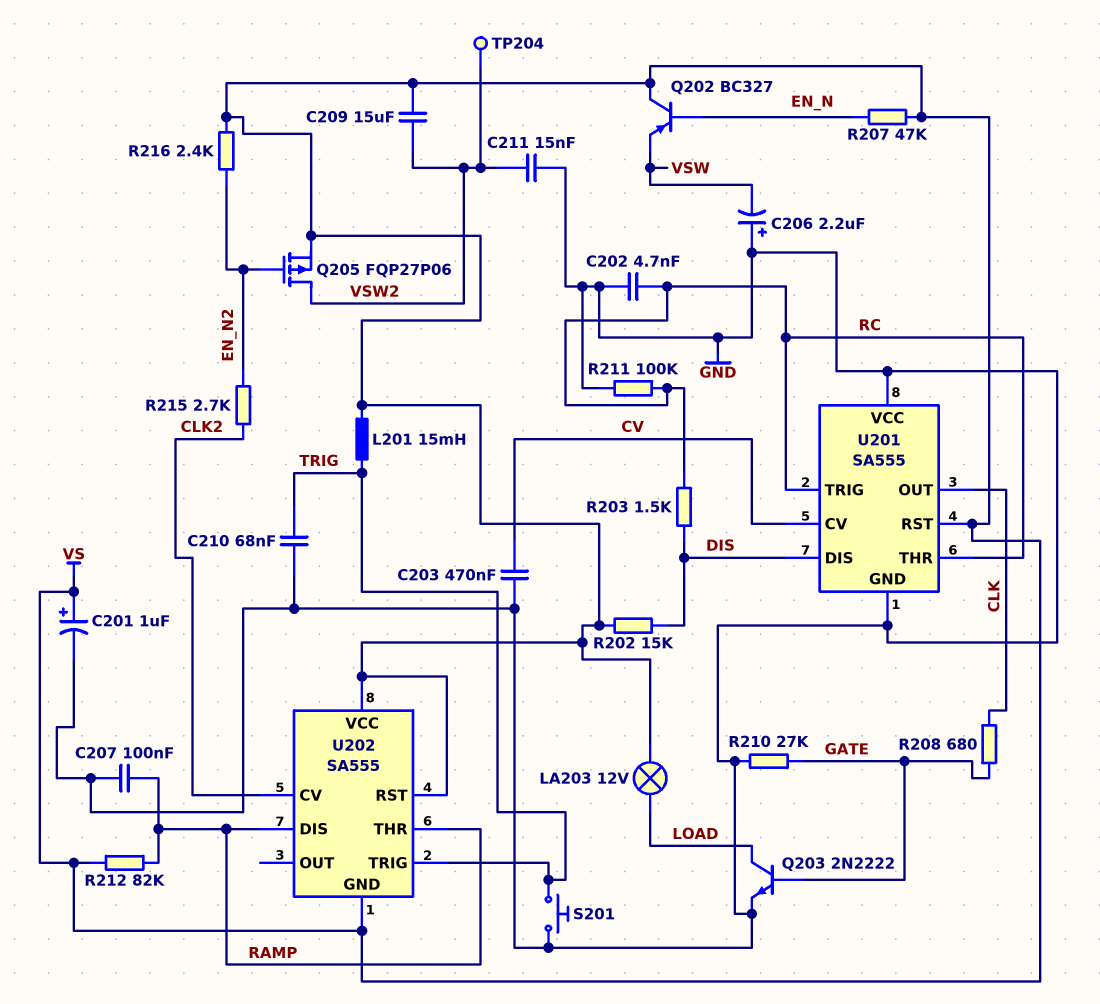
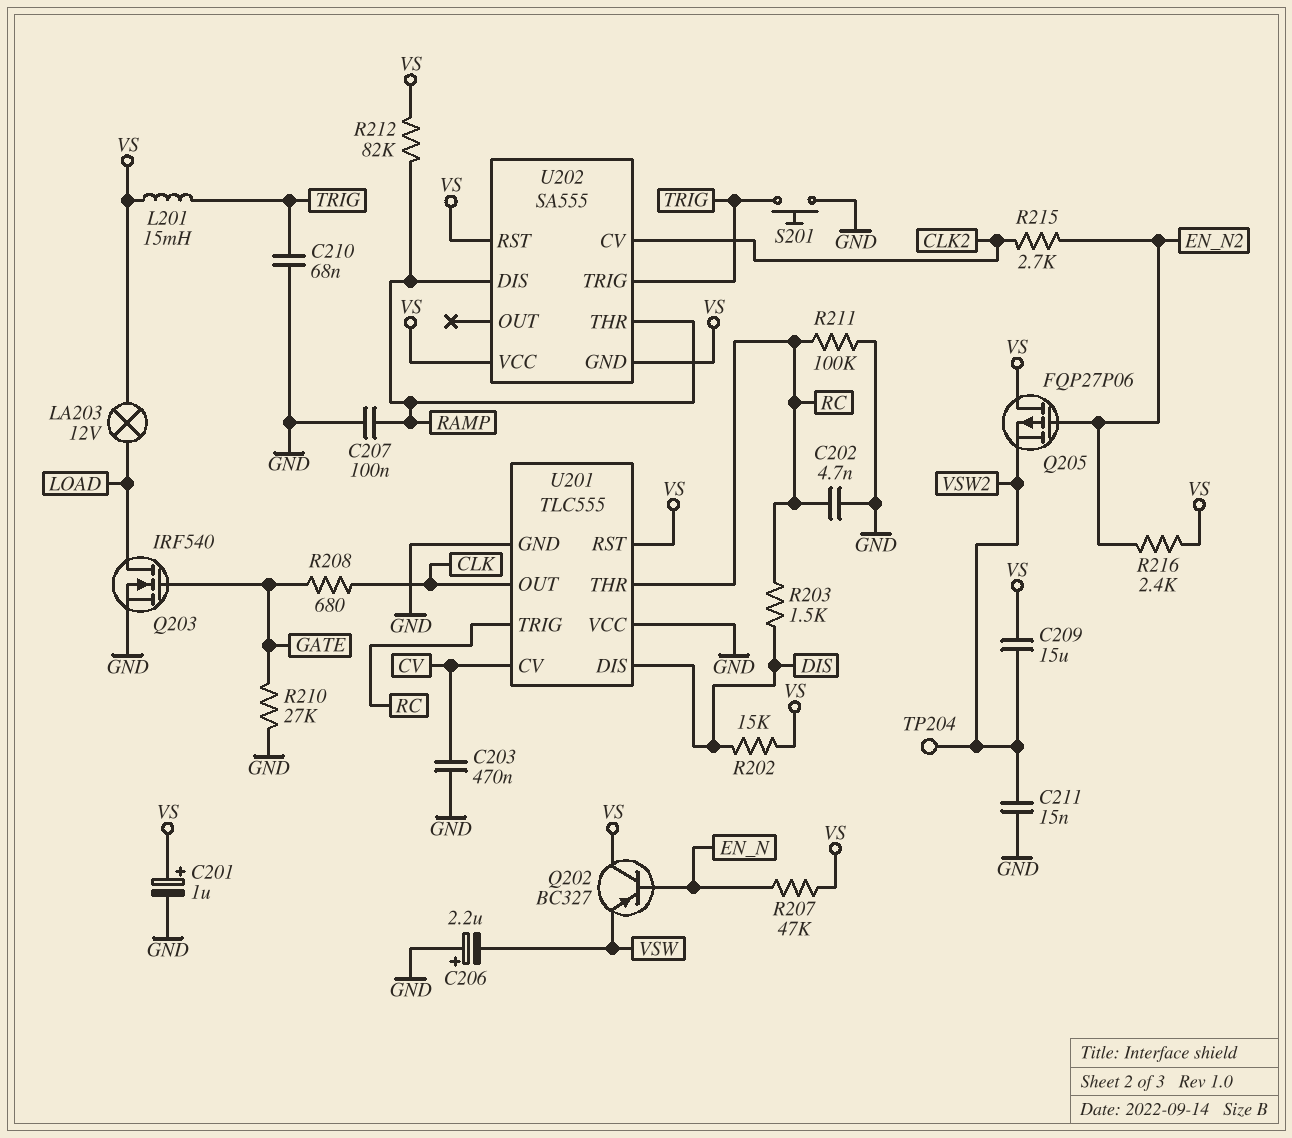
Q203: NPN 2N2222 (B GATE, C LOAD, E GND) -> NMOS IRF540 (G GATE, D LOAD, S GND)
Q205: PMOS FQP27P06 (G EN_N2, D VSW2, S VS) -> PMOS FQP27P06 (G EN_N2, D VS, S VSW2)
U201: SA555 -> TLC555

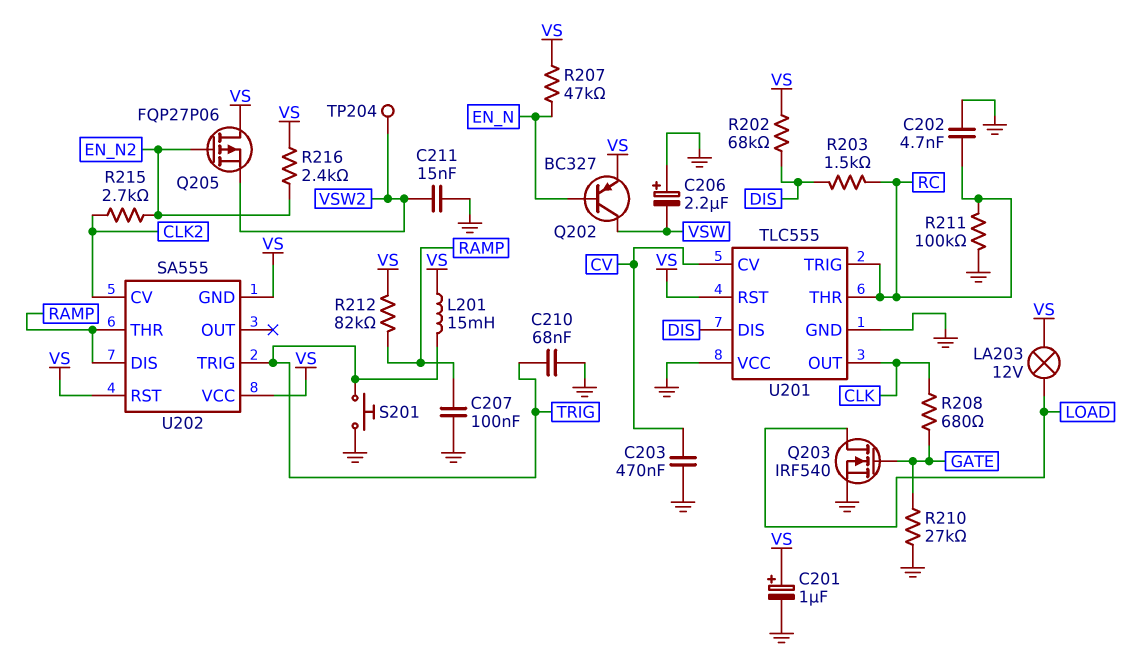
C209: 15uF (VS, VSW2) -> none
Q202: PNP BC327 (B EN_N, C VS, E VSW) -> PNP BC327 (B EN_N, C VSW, E VS)
R202: 15k (DIS, VS) -> 68k (DIS, VS)

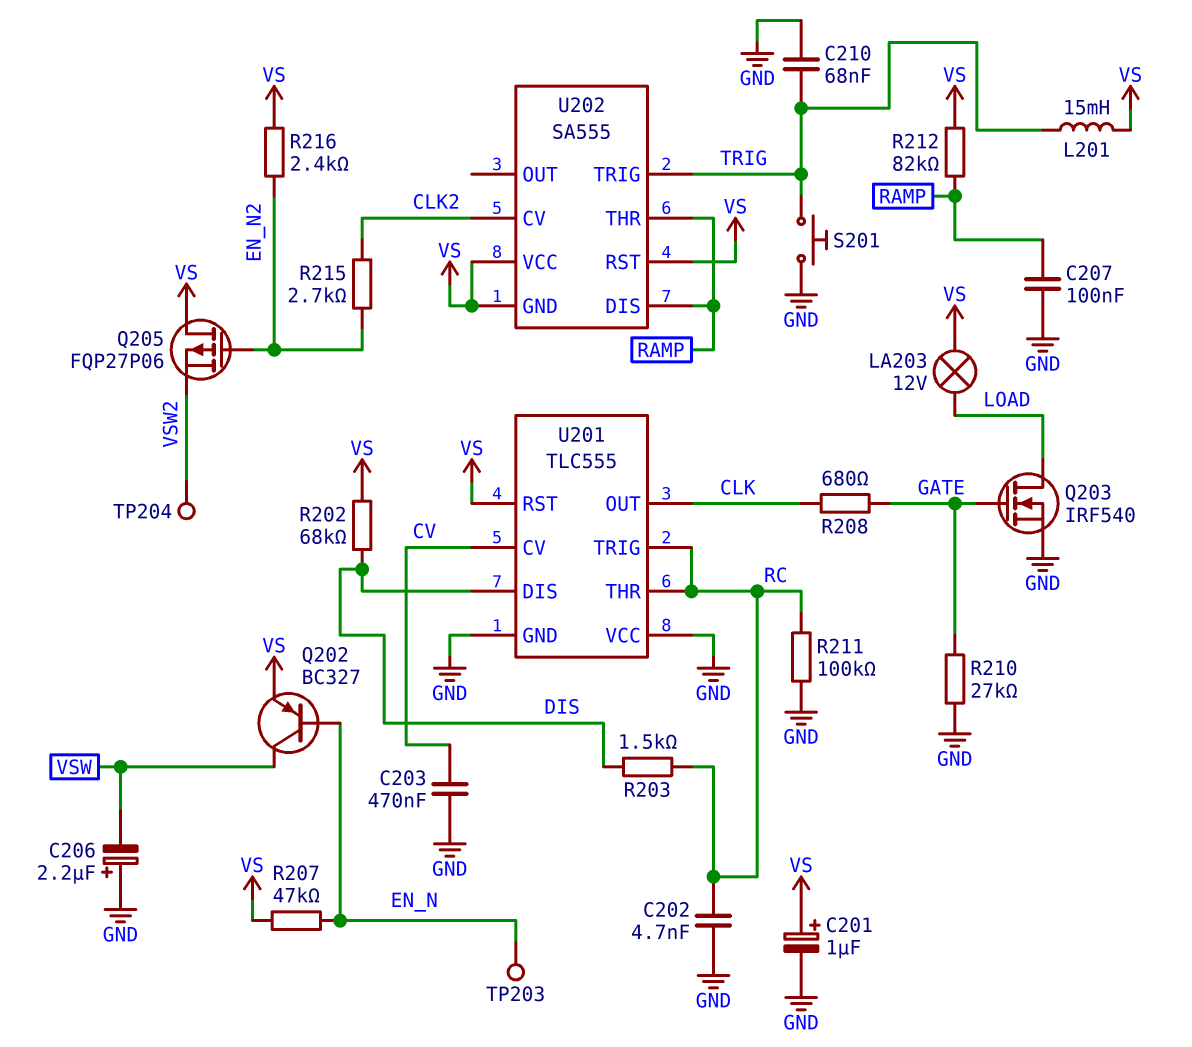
C211: 15nF (GND, VSW2) -> none
TP203: none -> test point (EN_N)

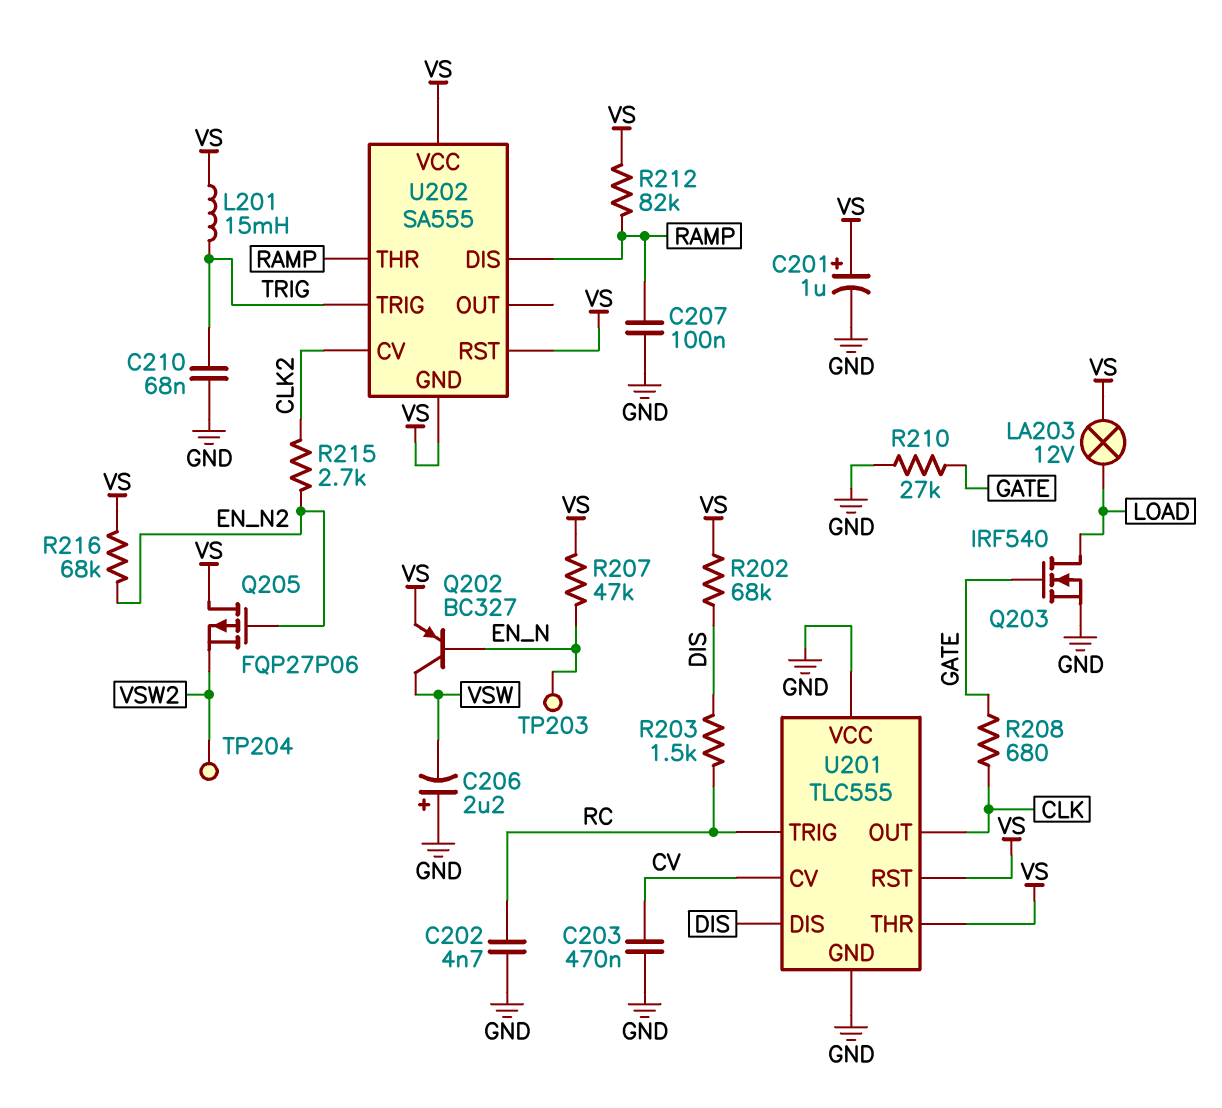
R211: 100k (GND, RC) -> none
R216: 2.4k (EN_N2, VS) -> 68k (EN_N2, VS)
S201: button (GND, TRIG) -> none
U201 pin THR: RC -> VS

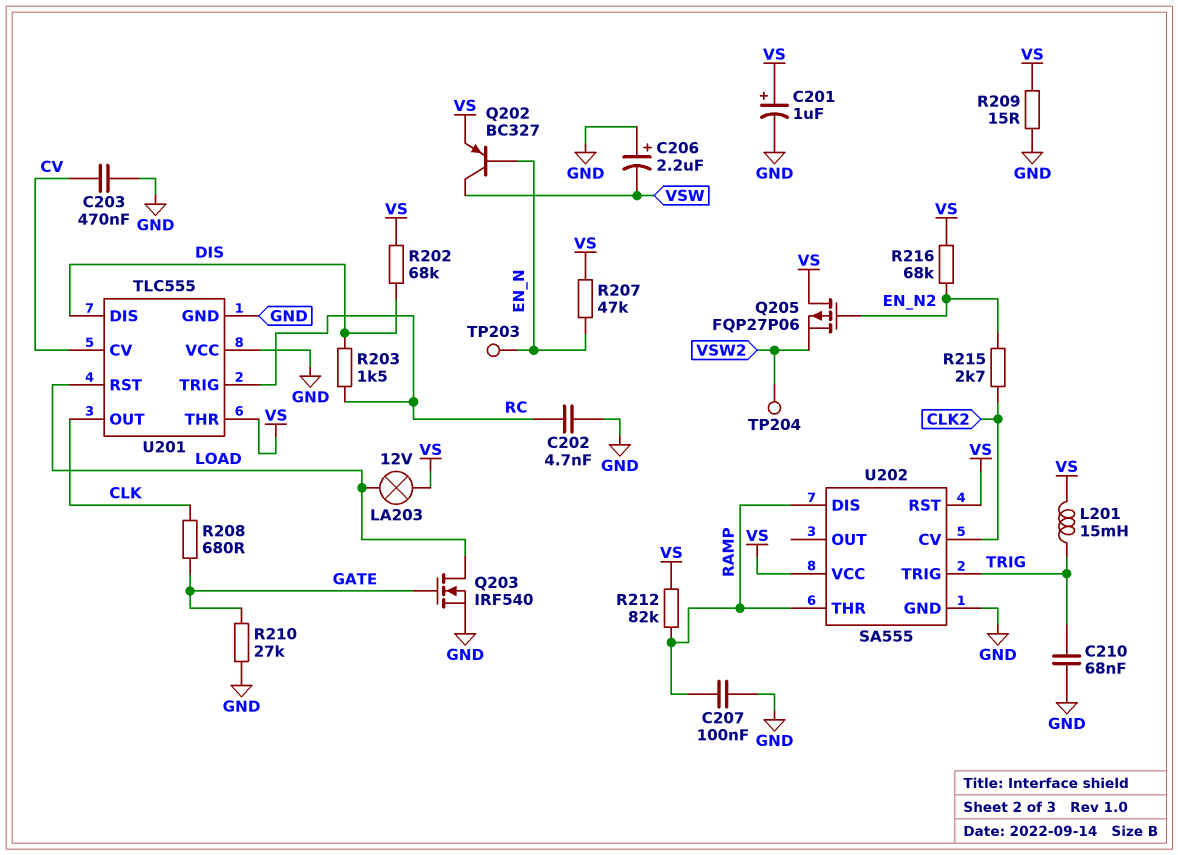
R209: none -> 15 (GND, VS)
U201 pin RST: VS -> LOAD
U202 pin GND: VS -> GND

